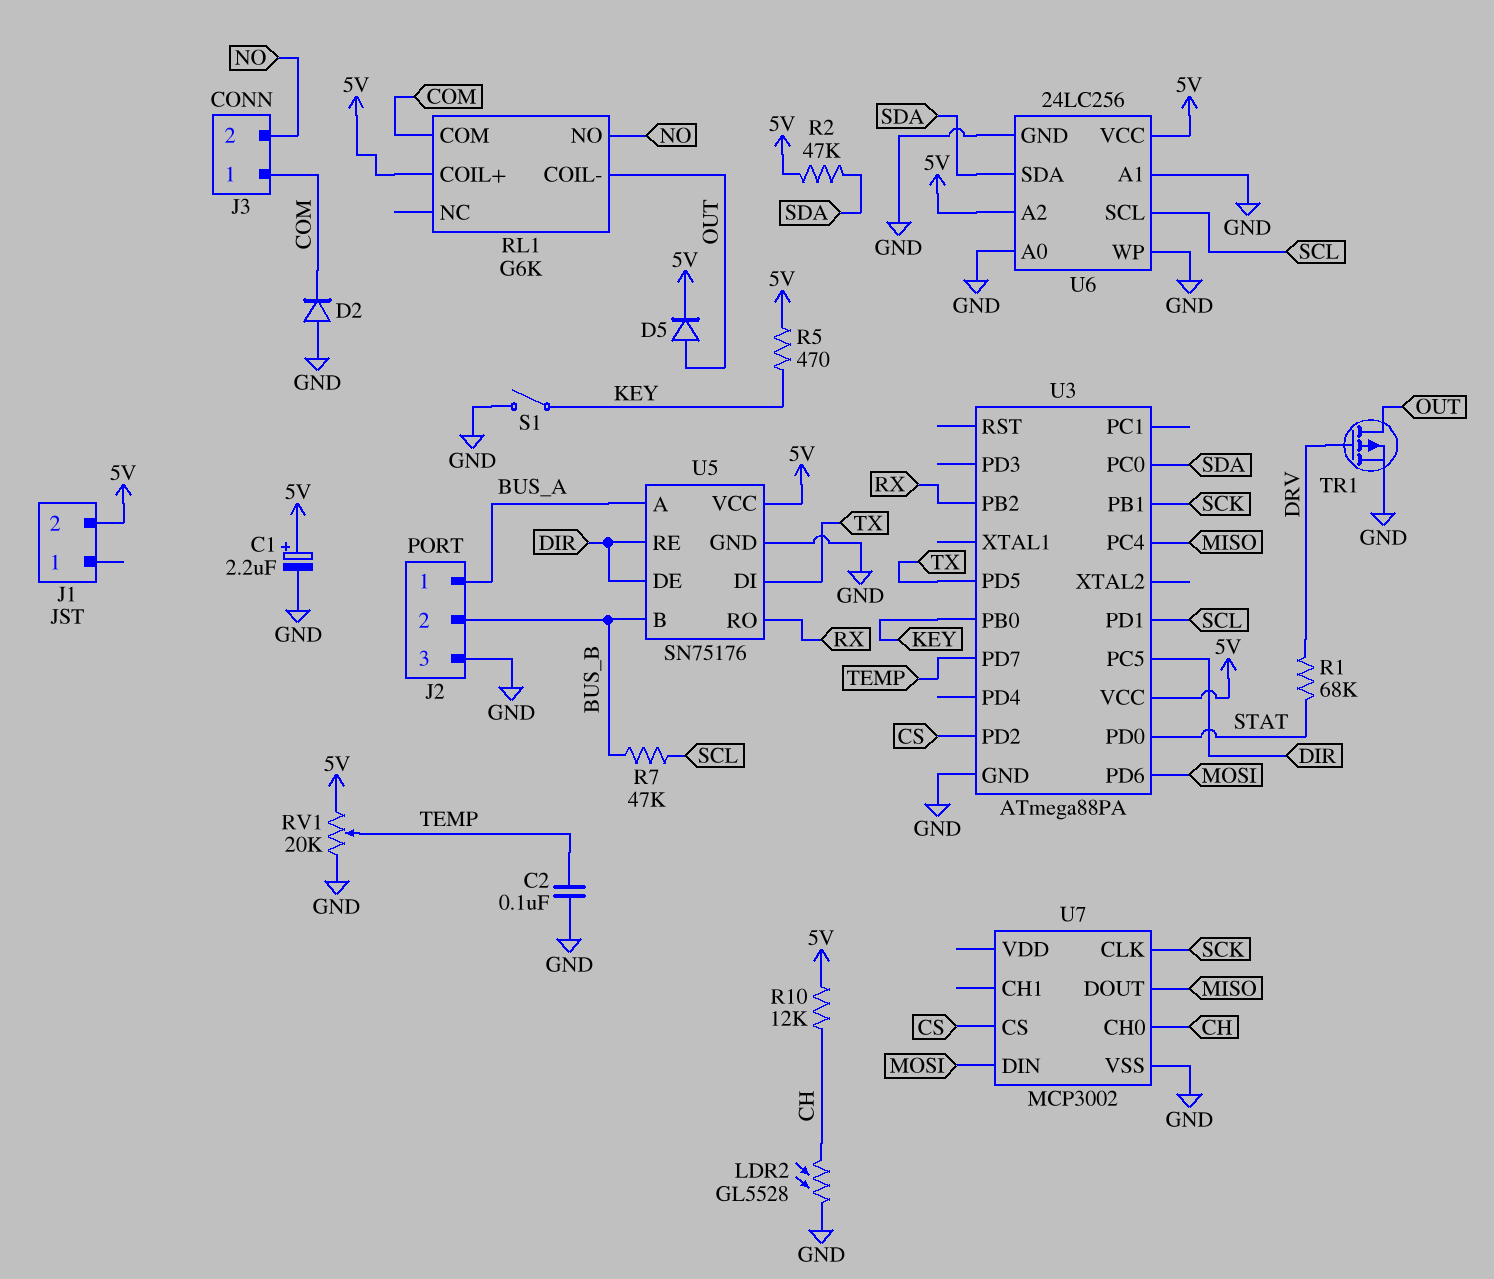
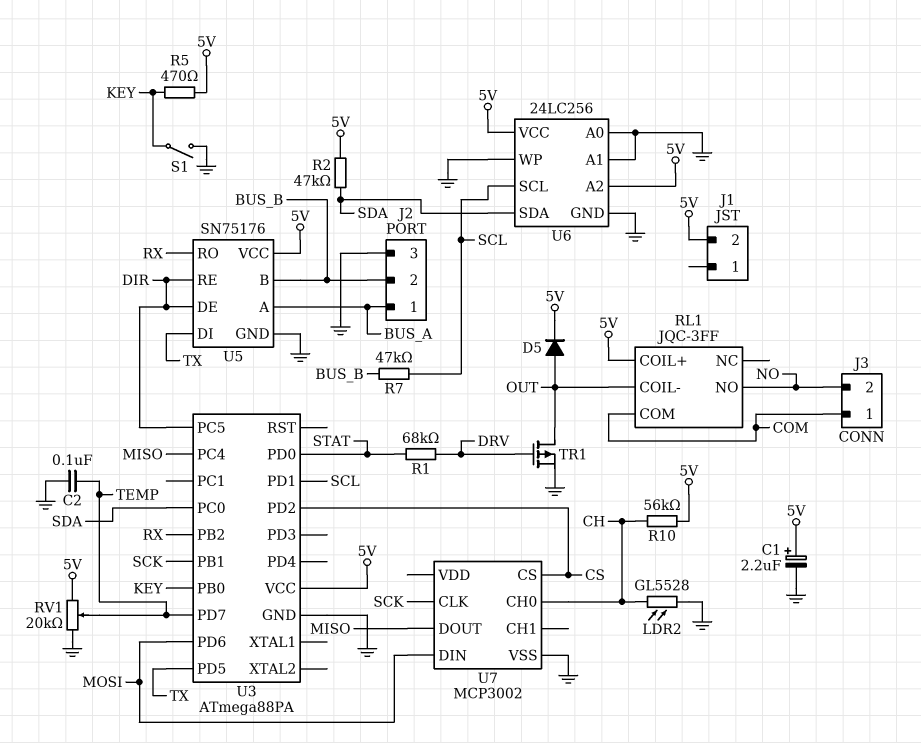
D2: diode (A GND, K COM) -> none
R10: 12k (5V, CH) -> 56k (5V, CH)
RL1: G6K -> JQC-3FF

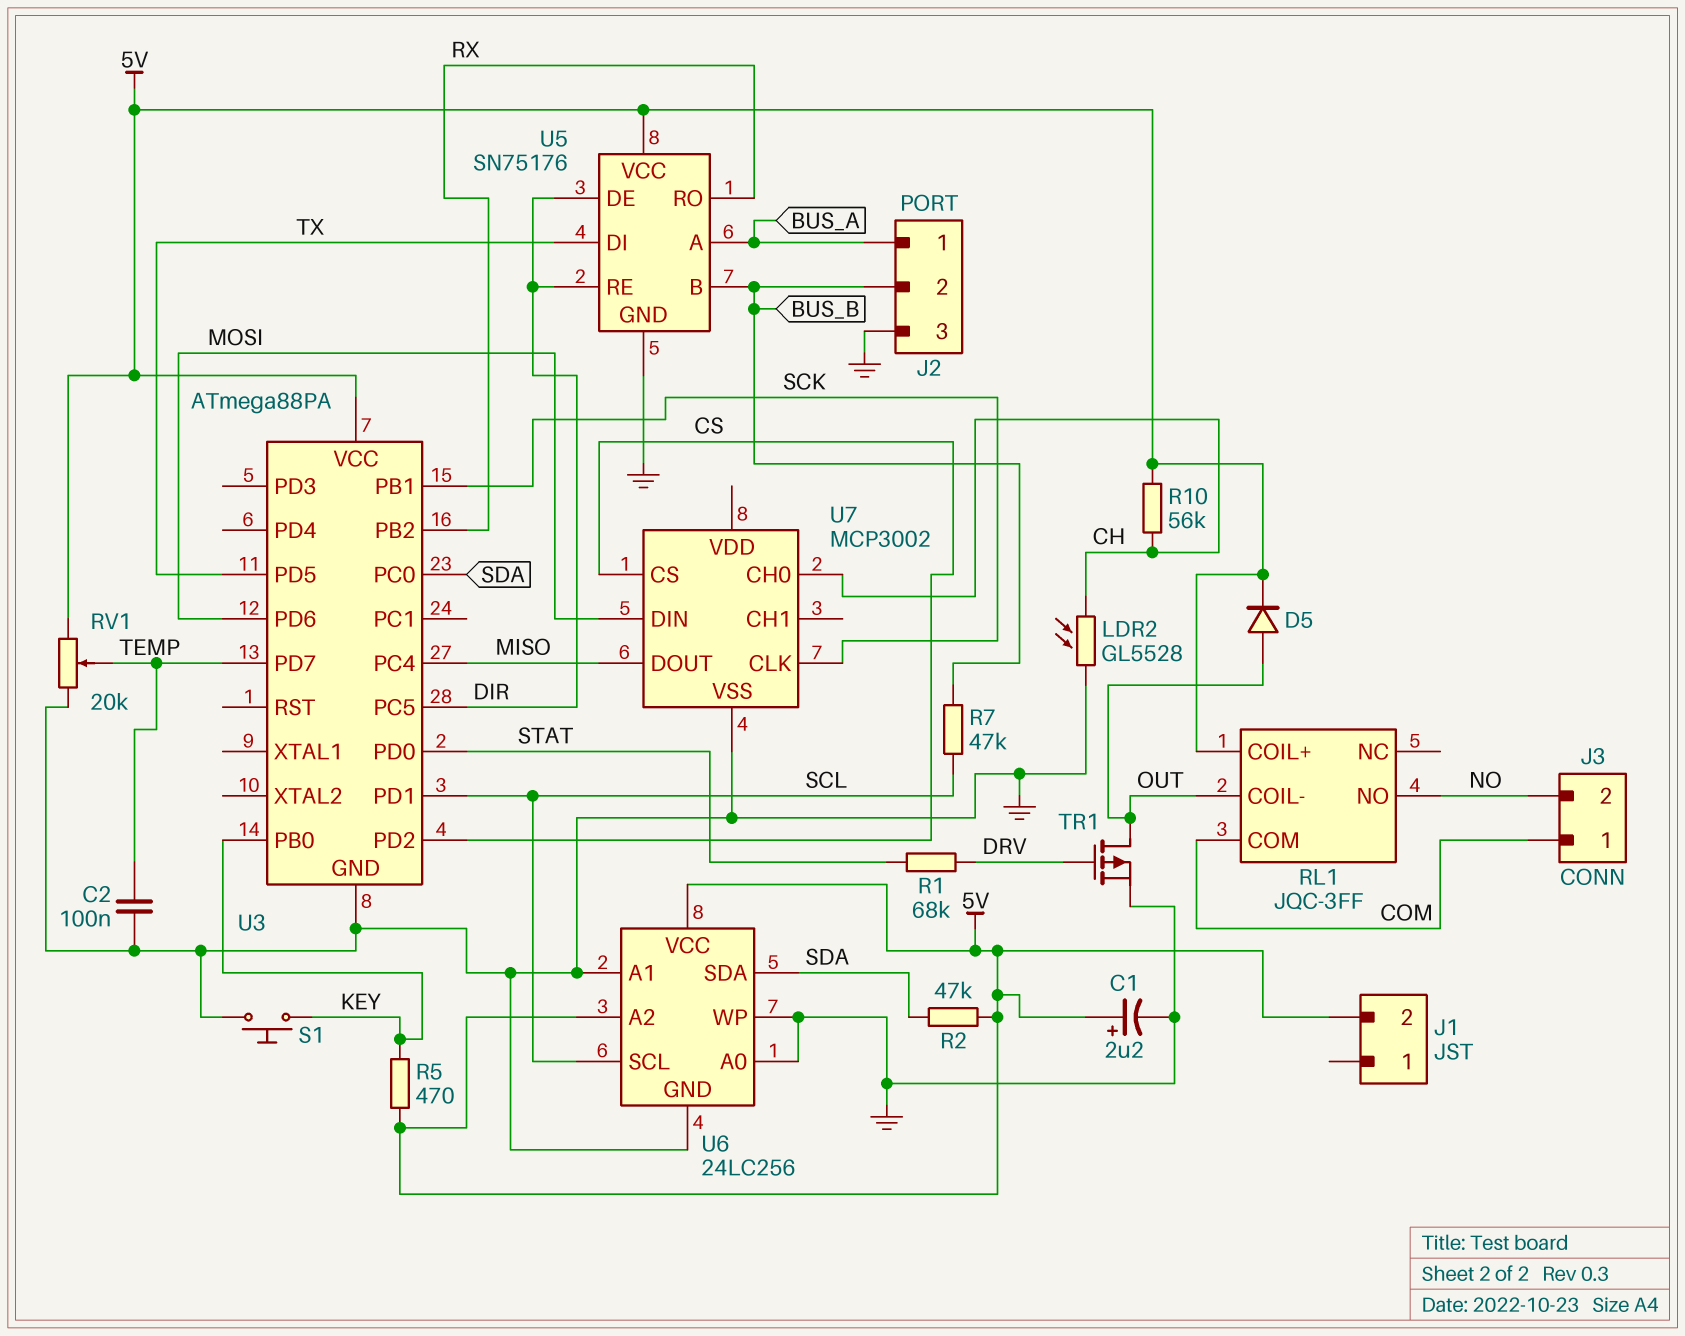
S1: switch (GND, KEY) -> button (GND, KEY)

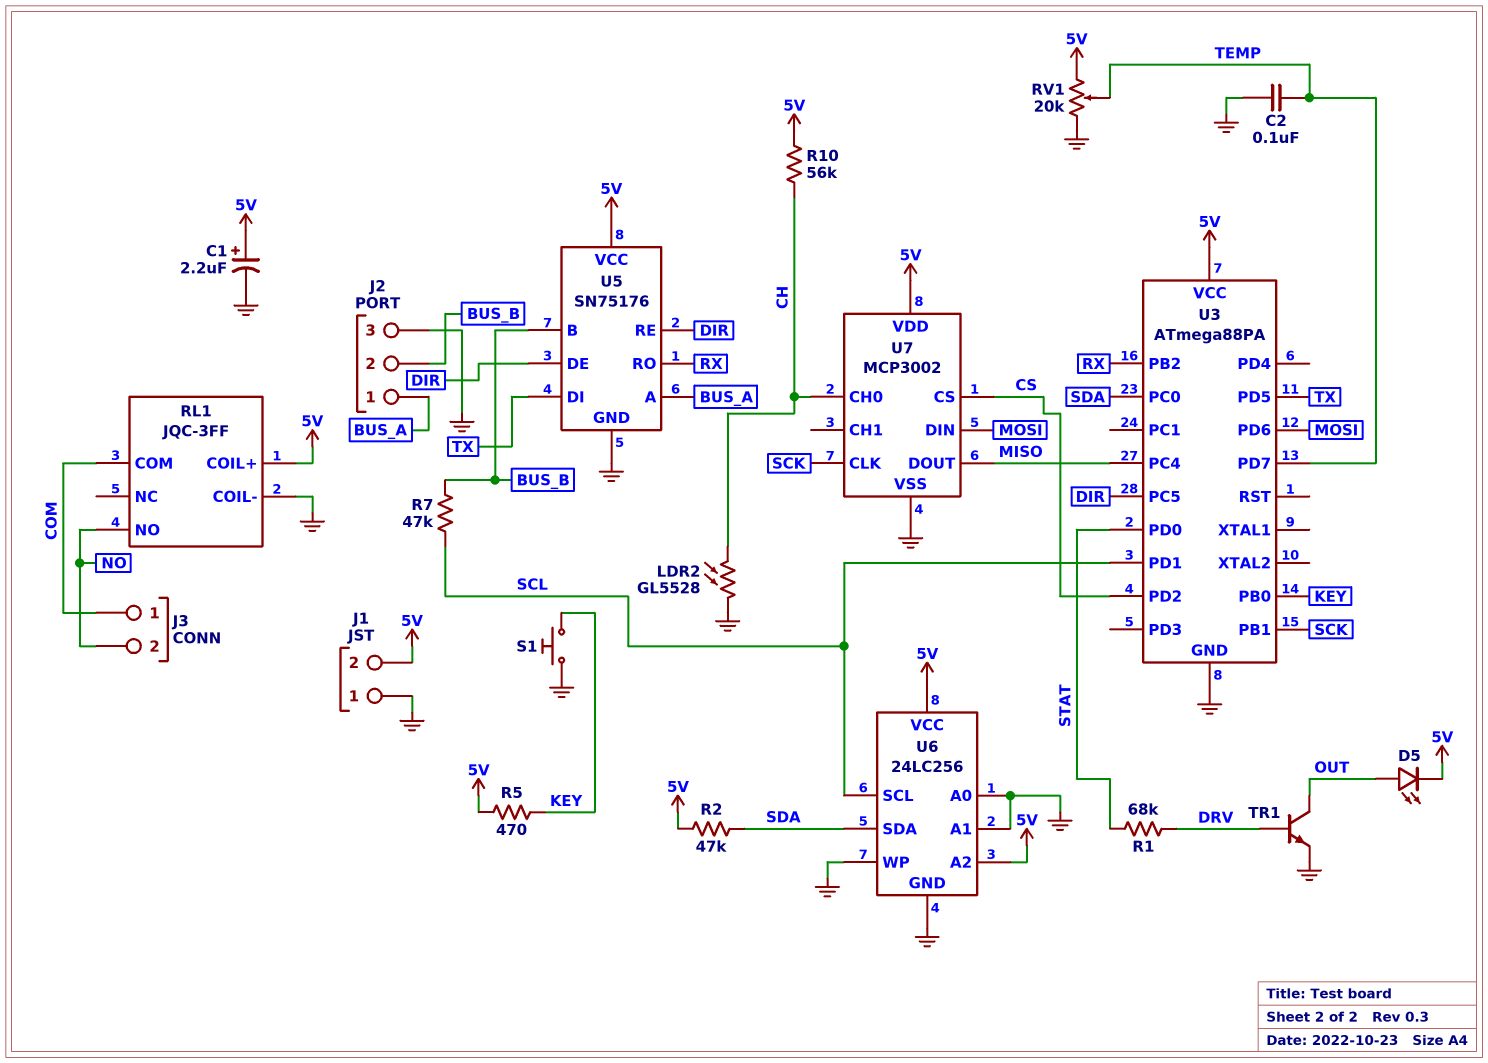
D5: diode (A OUT, K 5V) -> LED (A OUT, K 5V)
J1 pin 1: none -> GND
RL1 pin COIL-: OUT -> GND
TR1: PMOS (G DRV, D OUT, S GND) -> NPN (B DRV, C OUT, E GND)
U7 pin VDD: none -> 5V

